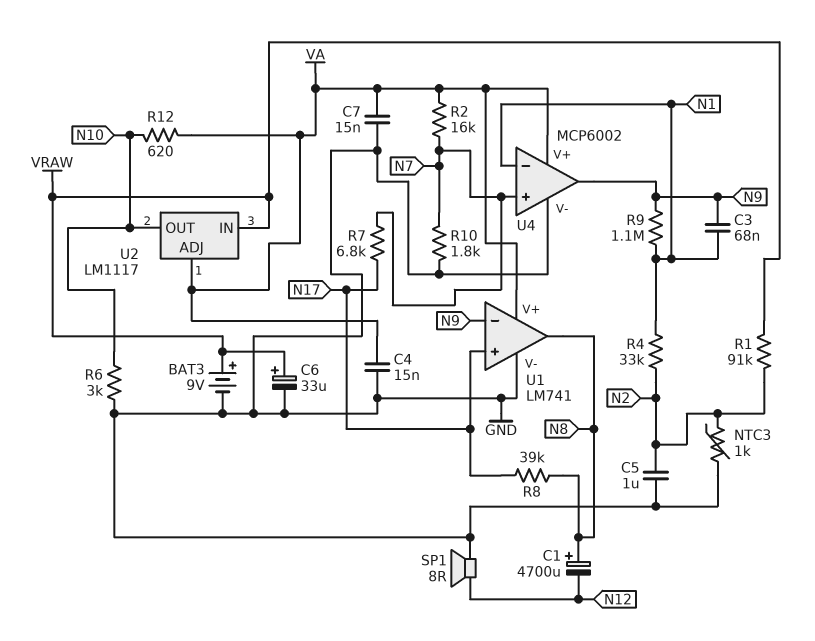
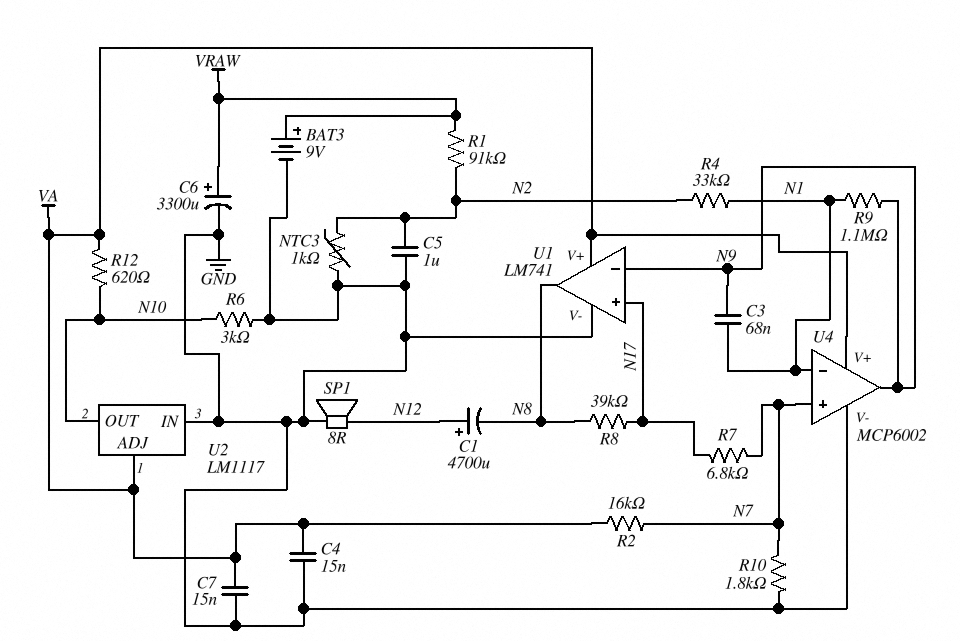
C1: 4700uF (plus N8, minus N12) -> 4700uF (plus N12, minus N8)
C6: 33uF (plus VRAW, minus GND) -> 3300uF (plus VRAW, minus GND)
U2 pin IN: VRAW -> GND

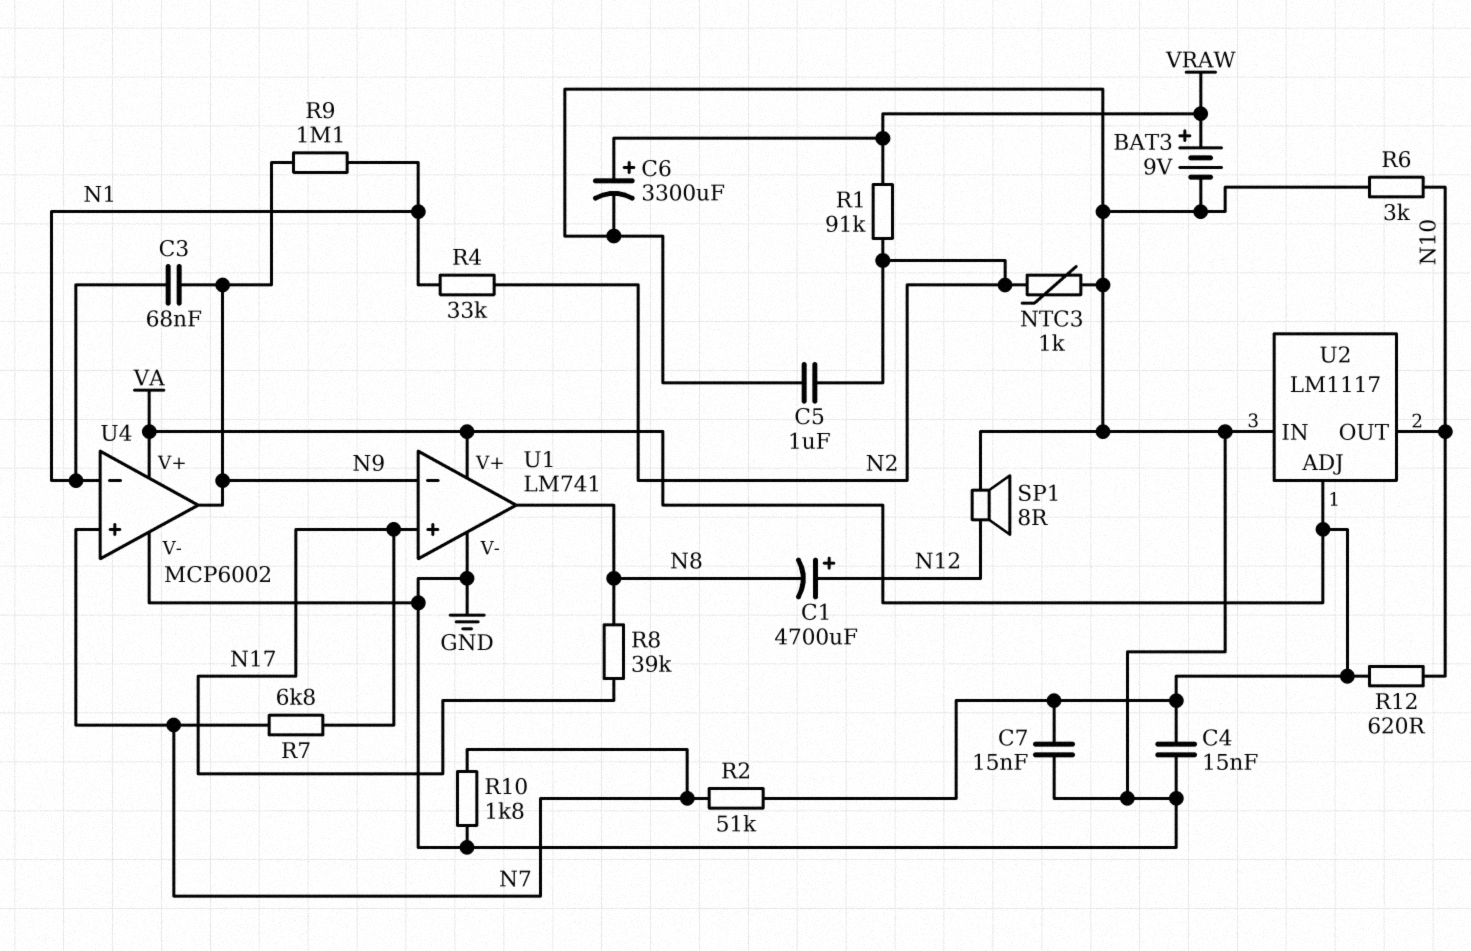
R2: 16k (N7, VA) -> 51k (N7, VA)

